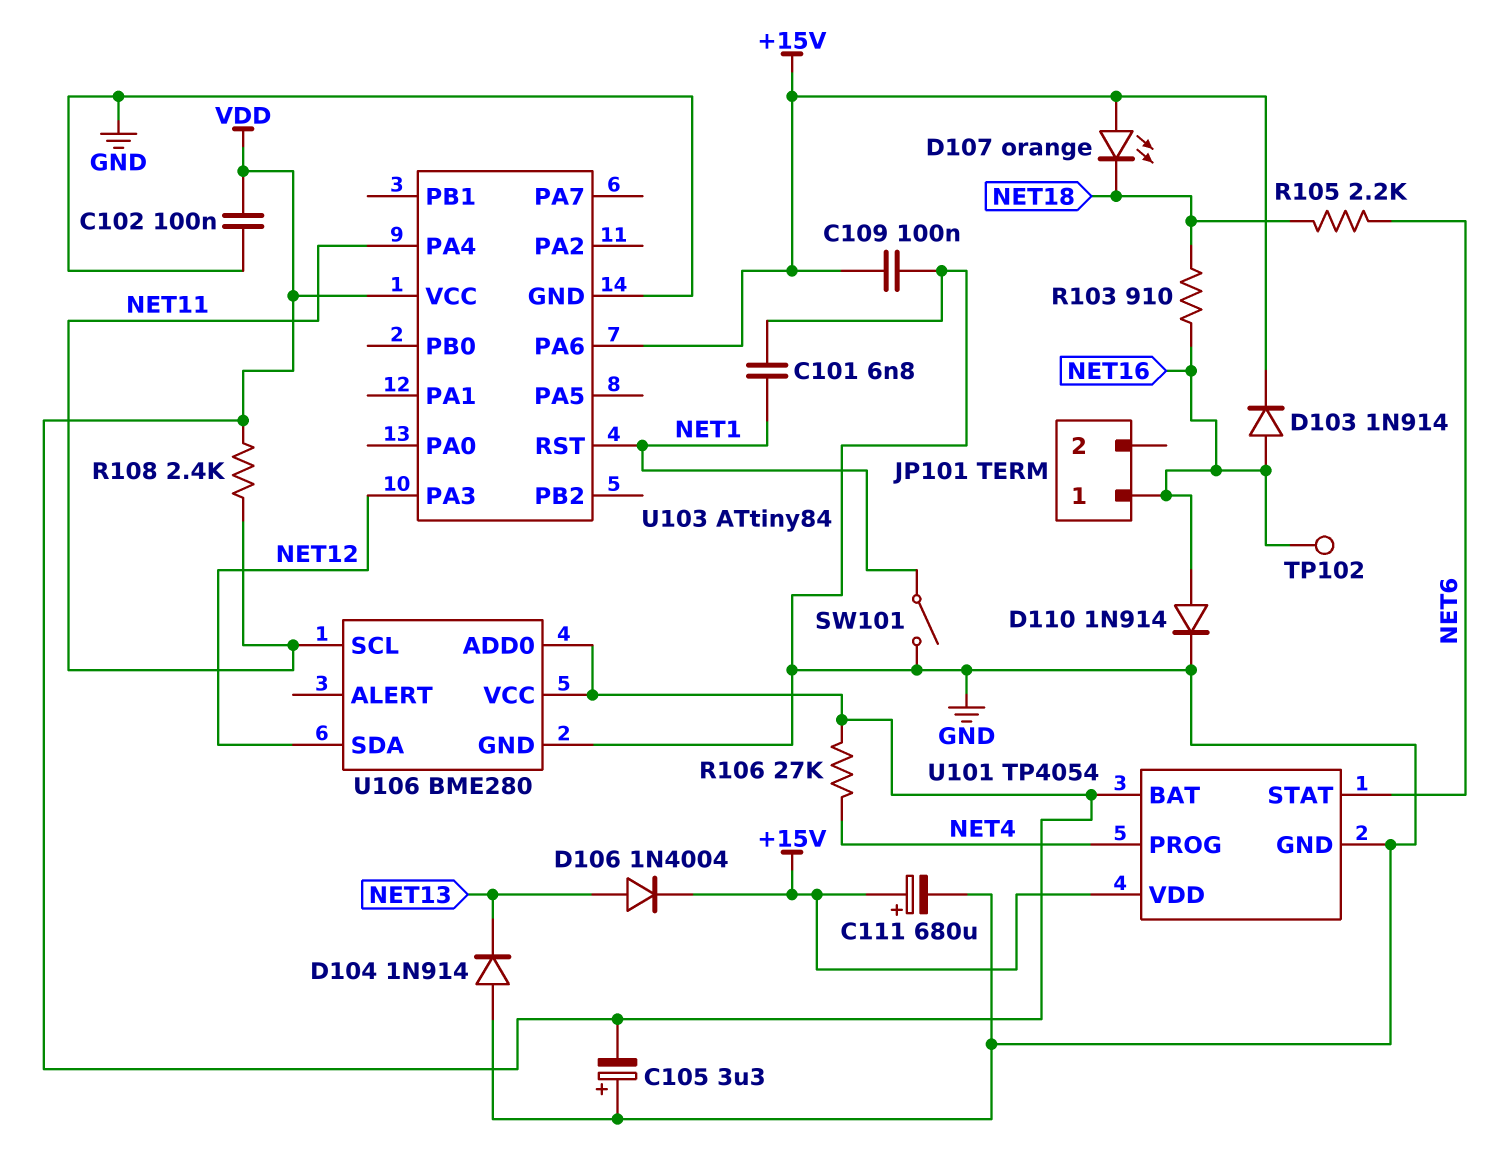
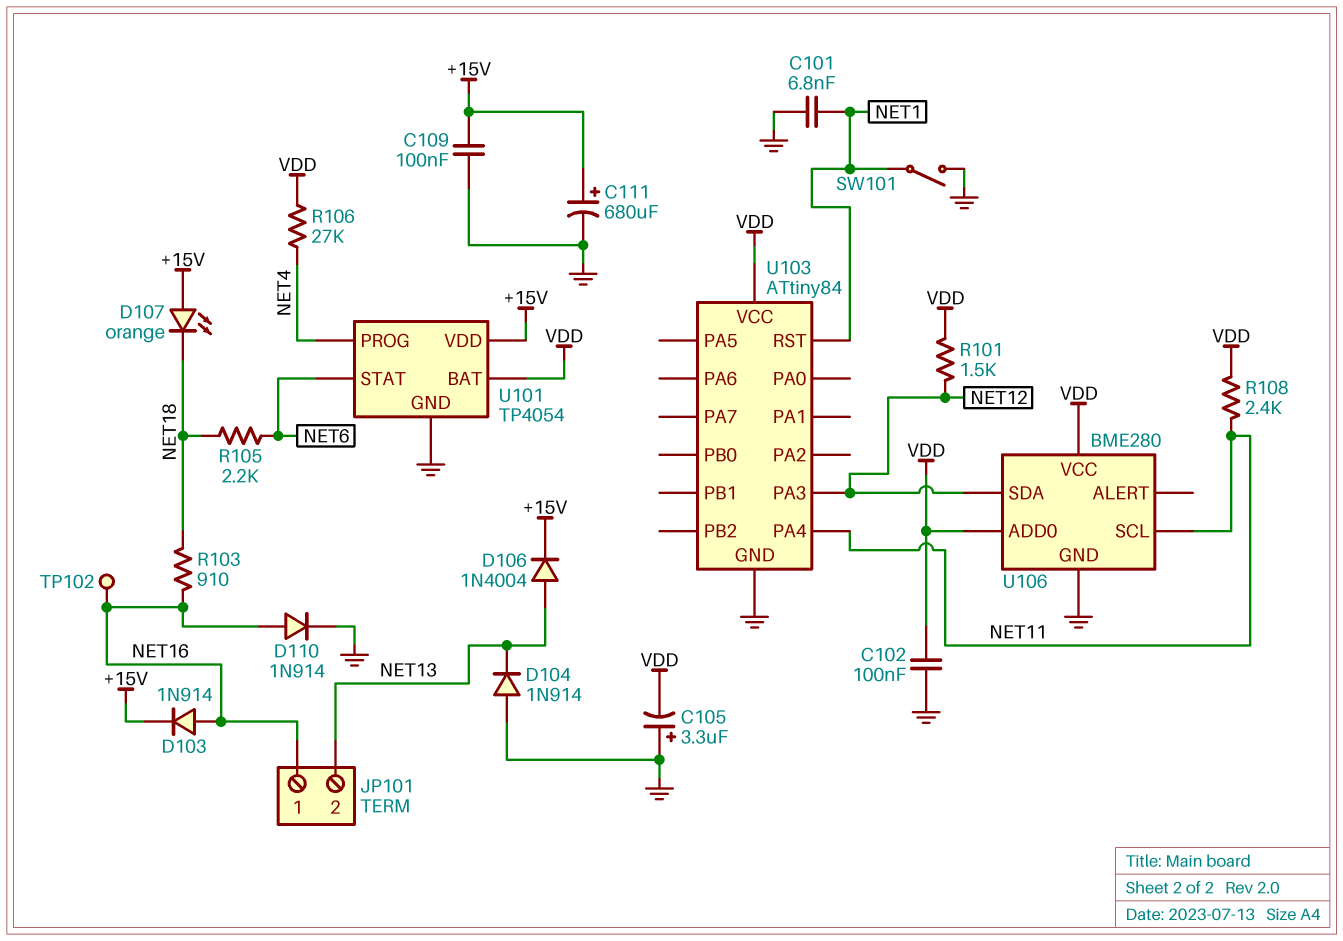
JP101 pin 2: none -> NET13
R101: none -> 1.5k (NET12, VDD)
U103 pin PA6: +15V -> none

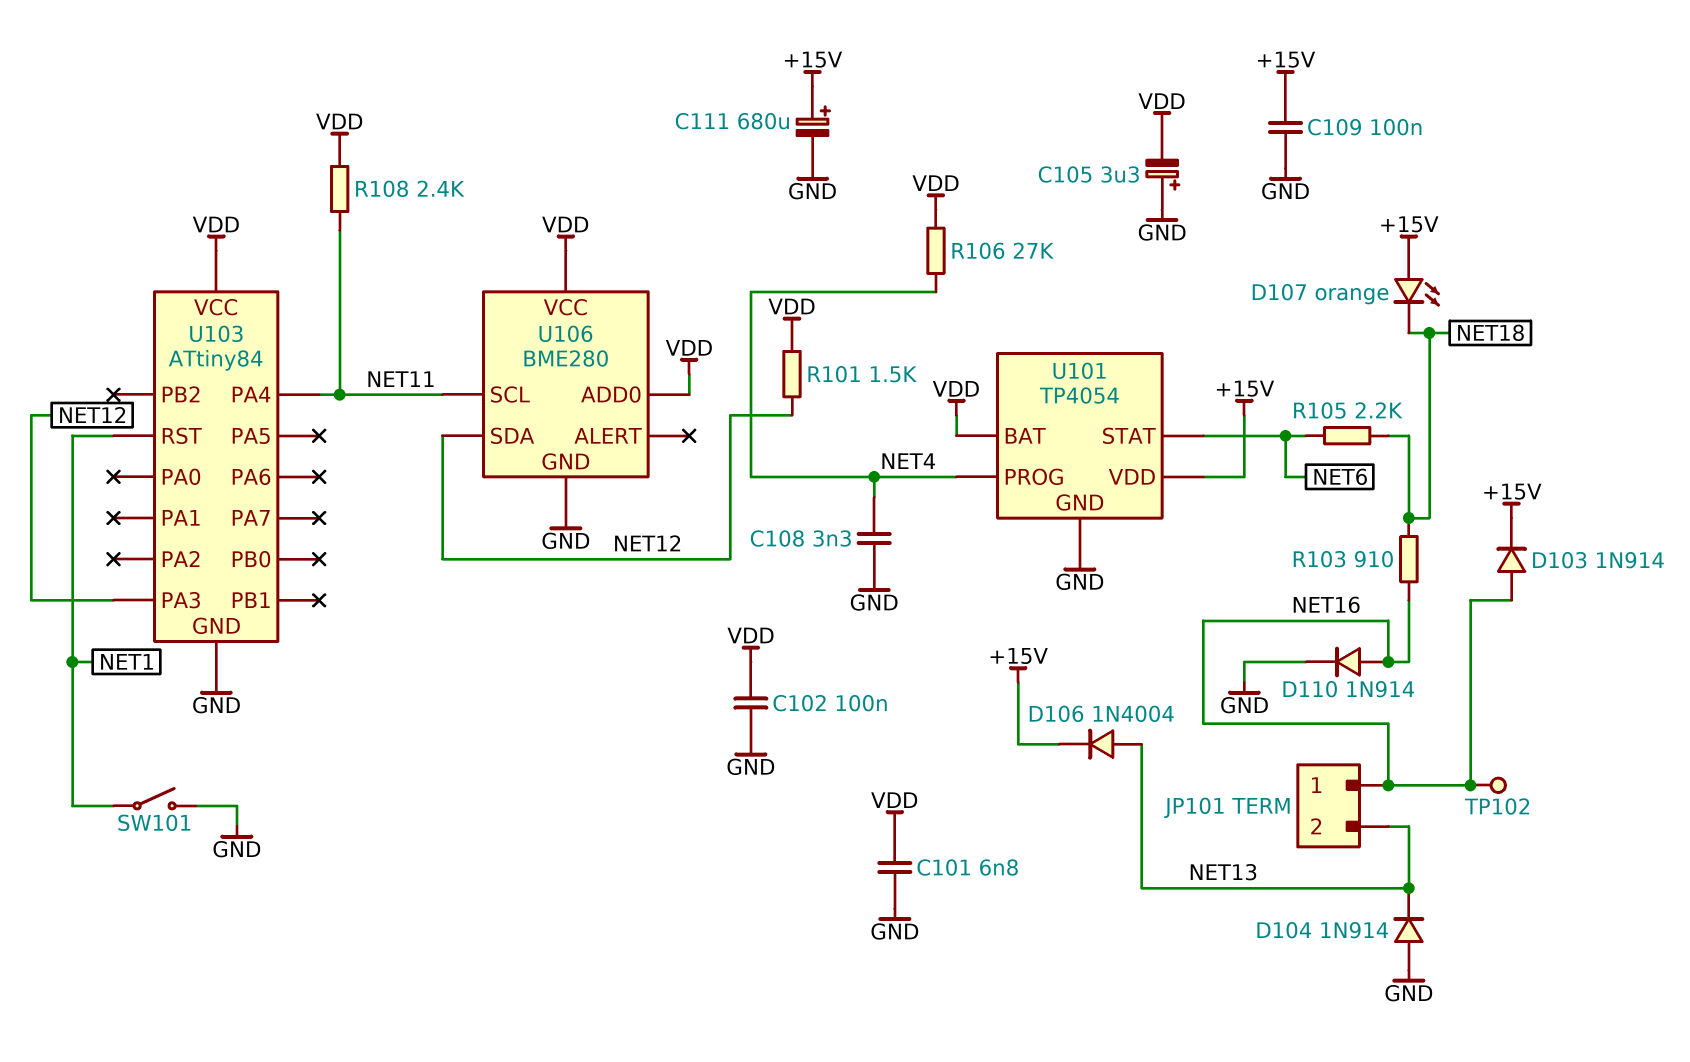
C101: 6.8nF (GND, NET1) -> 6.8nF (GND, VDD)
C108: none -> 3.3nF (GND, NET4)

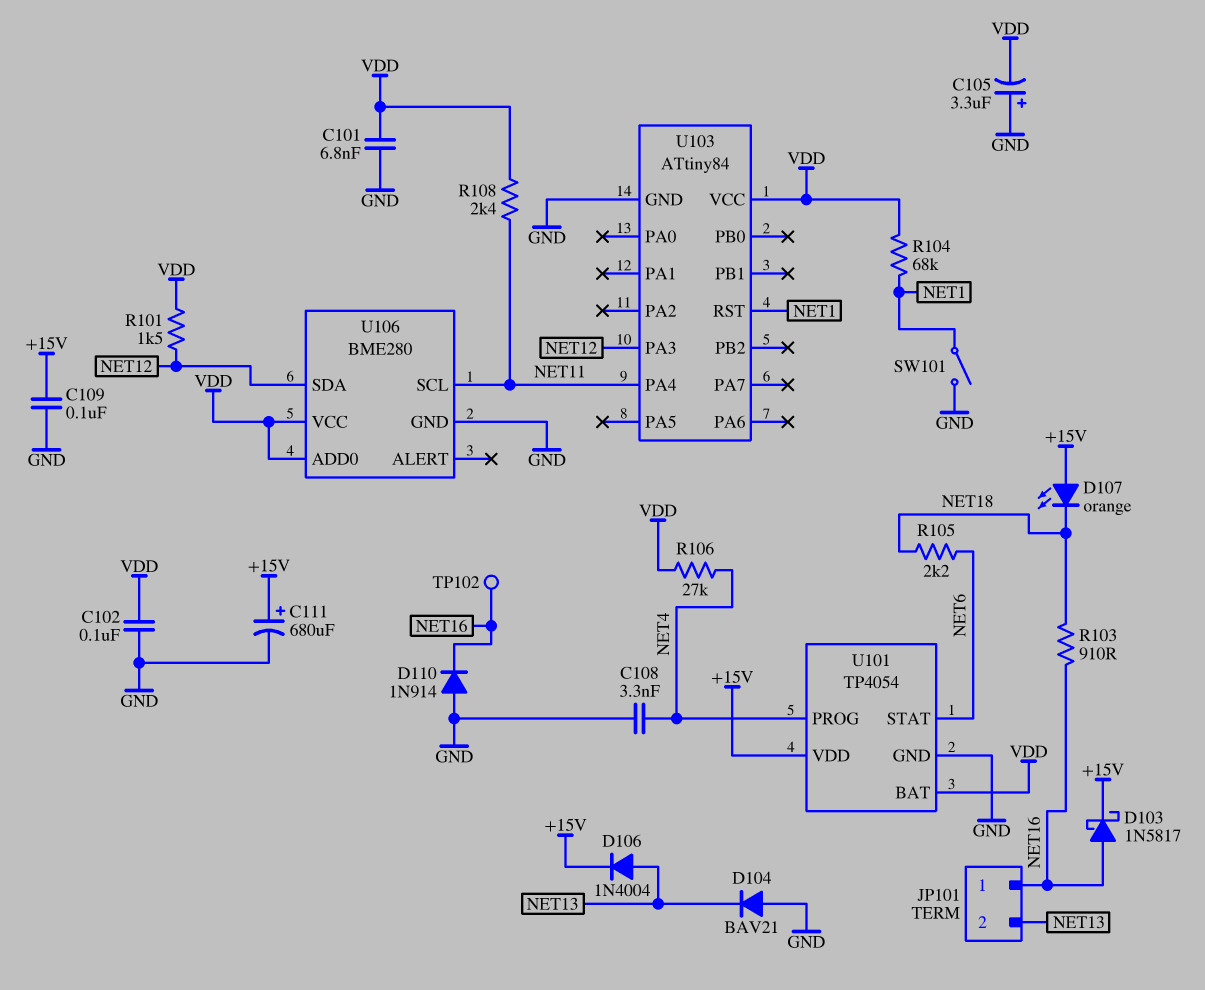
D103: diode 1N914 (A NET16, K +15V) -> schottky 1N5817 (A NET16, K +15V)
D104: diode 1N914 (A GND, K NET13) -> diode BAV21 (A GND, K NET13)
D110: diode 1N914 (A NET16, K GND) -> diode 1N914 (A GND, K NET16)
R104: none -> 68k (NET1, VDD)

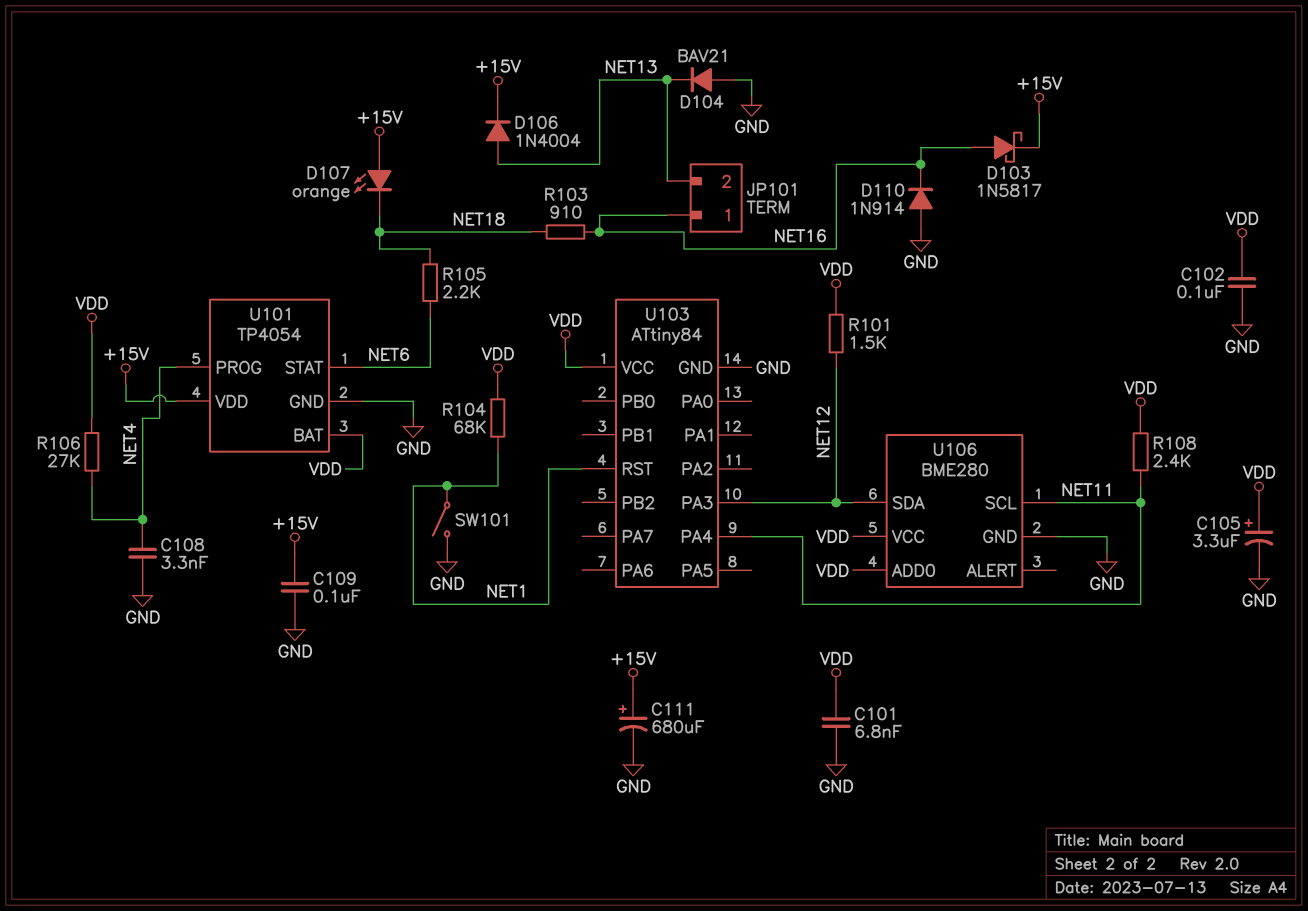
C105: 3.3uF (plus GND, minus VDD) -> 3.3uF (plus VDD, minus GND)
TP102: test point (NET16) -> none

